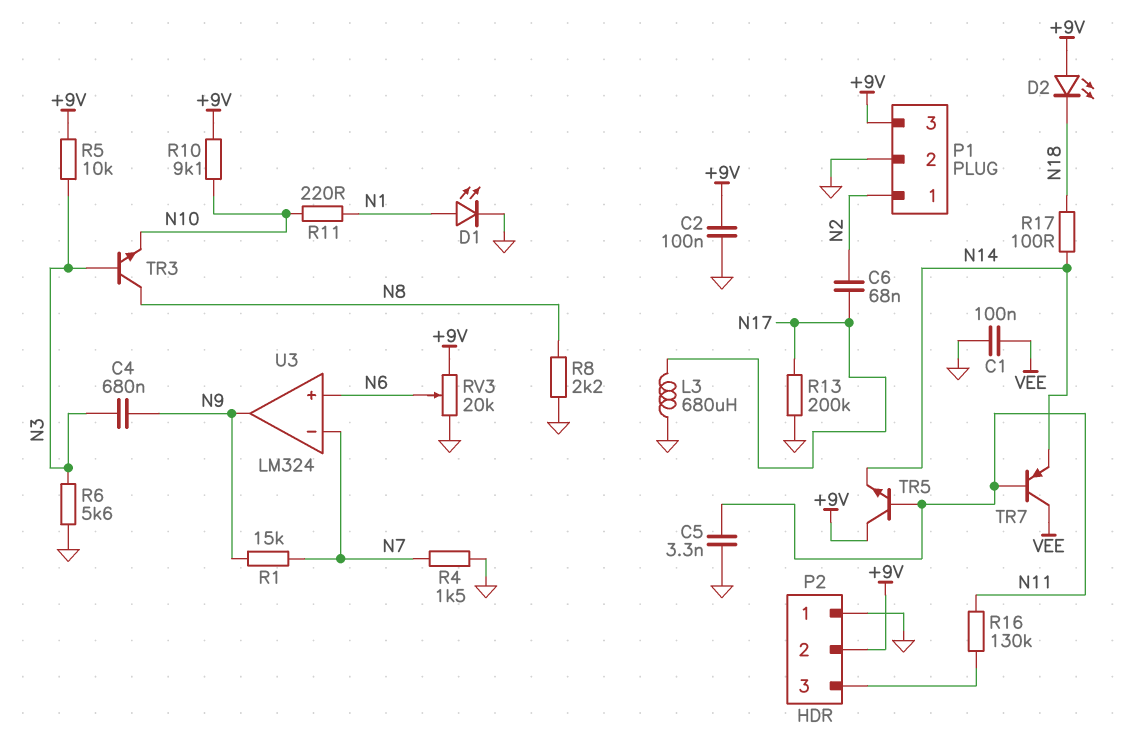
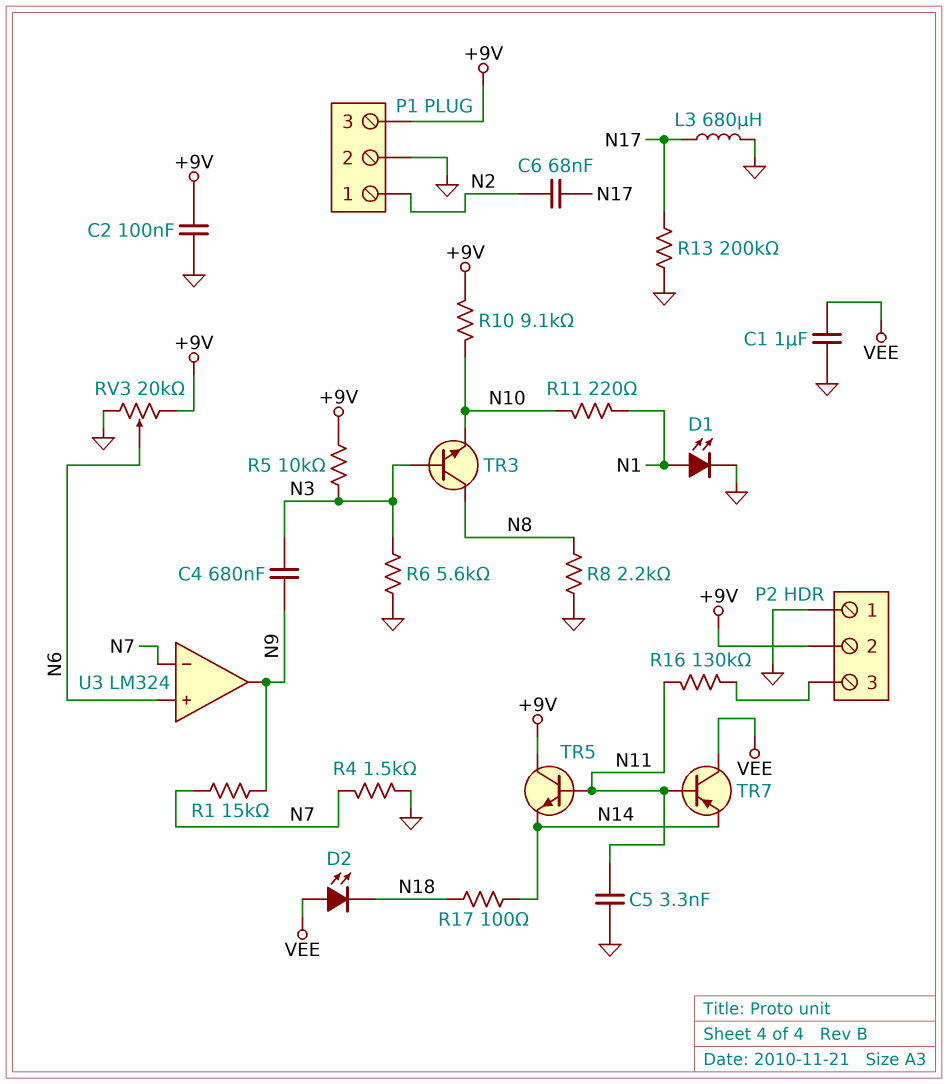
C1: 100nF (GND, VEE) -> 1uF (GND, VEE)
D2: LED (A +9V, K N18) -> LED (A VEE, K N18)

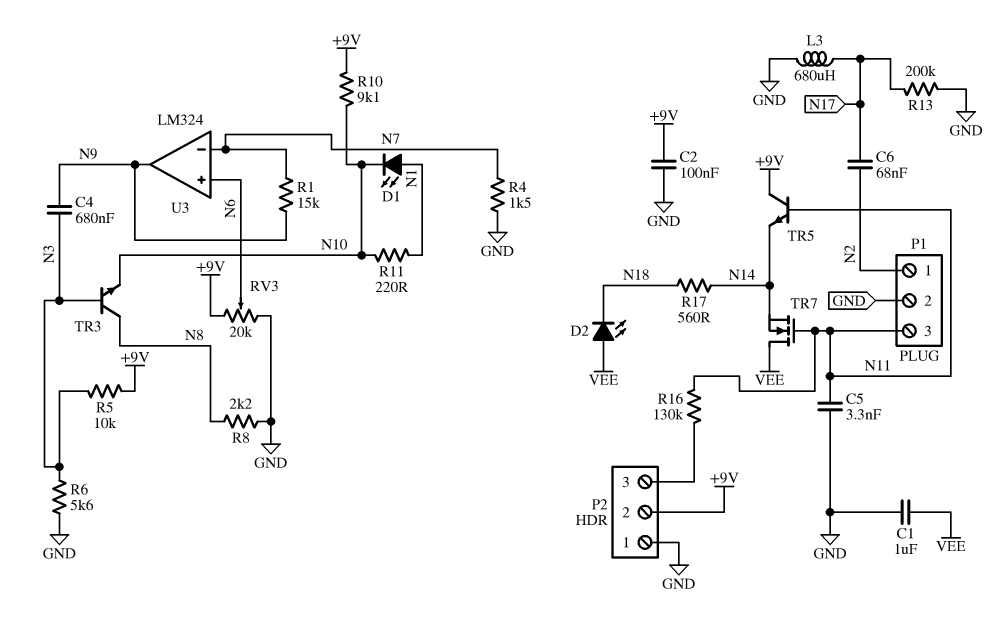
D1: LED (A N1, K GND) -> LED (A N1, K N10)
P1 pin 3: +9V -> N11
R17: 100 (N14, N18) -> 560 (N14, N18)
TR7: PNP (B N11, C VEE, E N14) -> NMOS (G N11, D VEE, S N14)

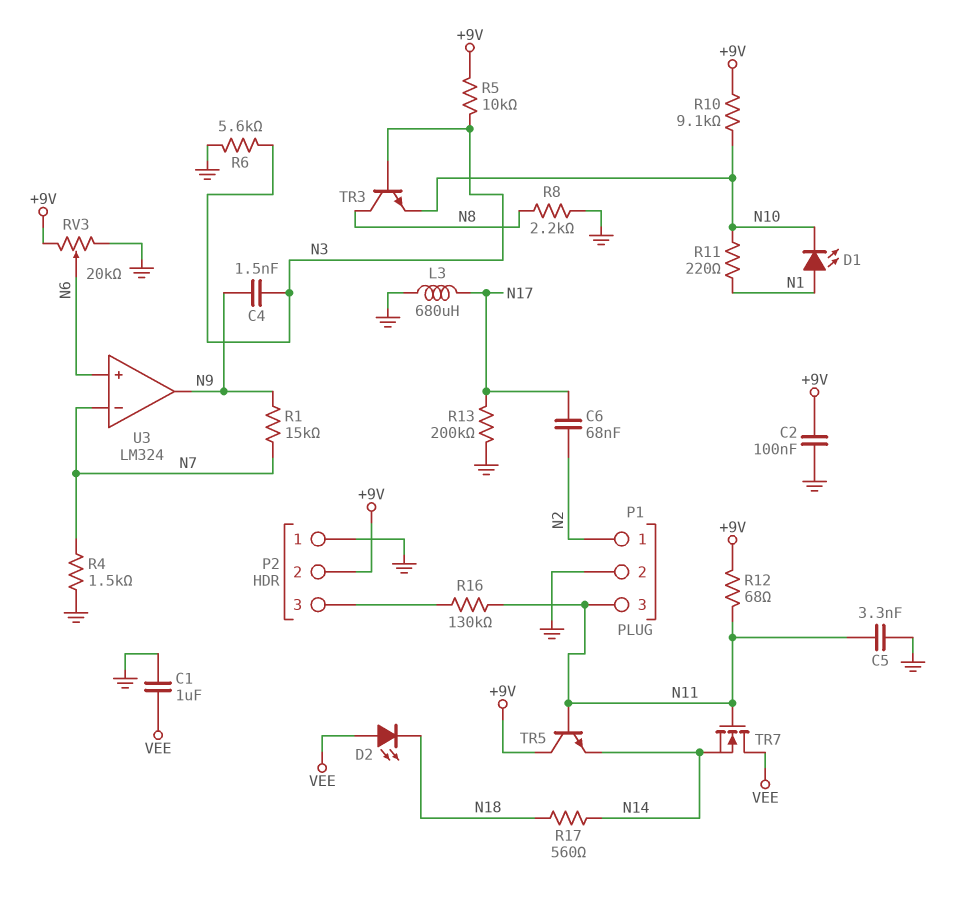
C4: 680nF (N3, N9) -> 1.5nF (N3, N9)
R12: none -> 68 (+9V, N11)

